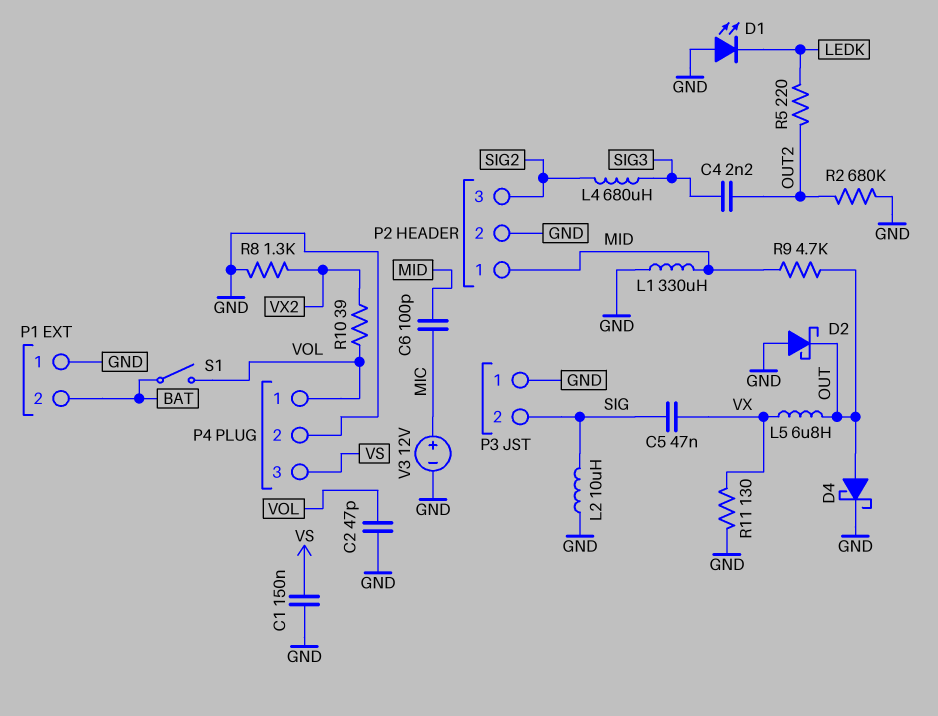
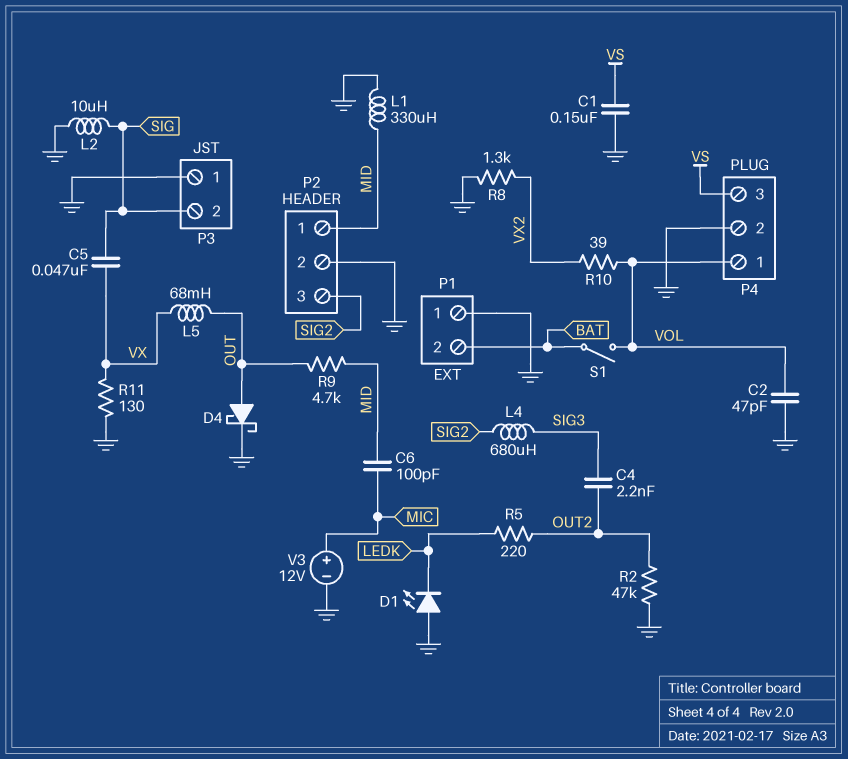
D2: schottky (A GND, K OUT) -> none
L5: 6.8uH (OUT, VX) -> 68mH (OUT, VX)
R2: 680k (GND, OUT2) -> 47k (GND, OUT2)

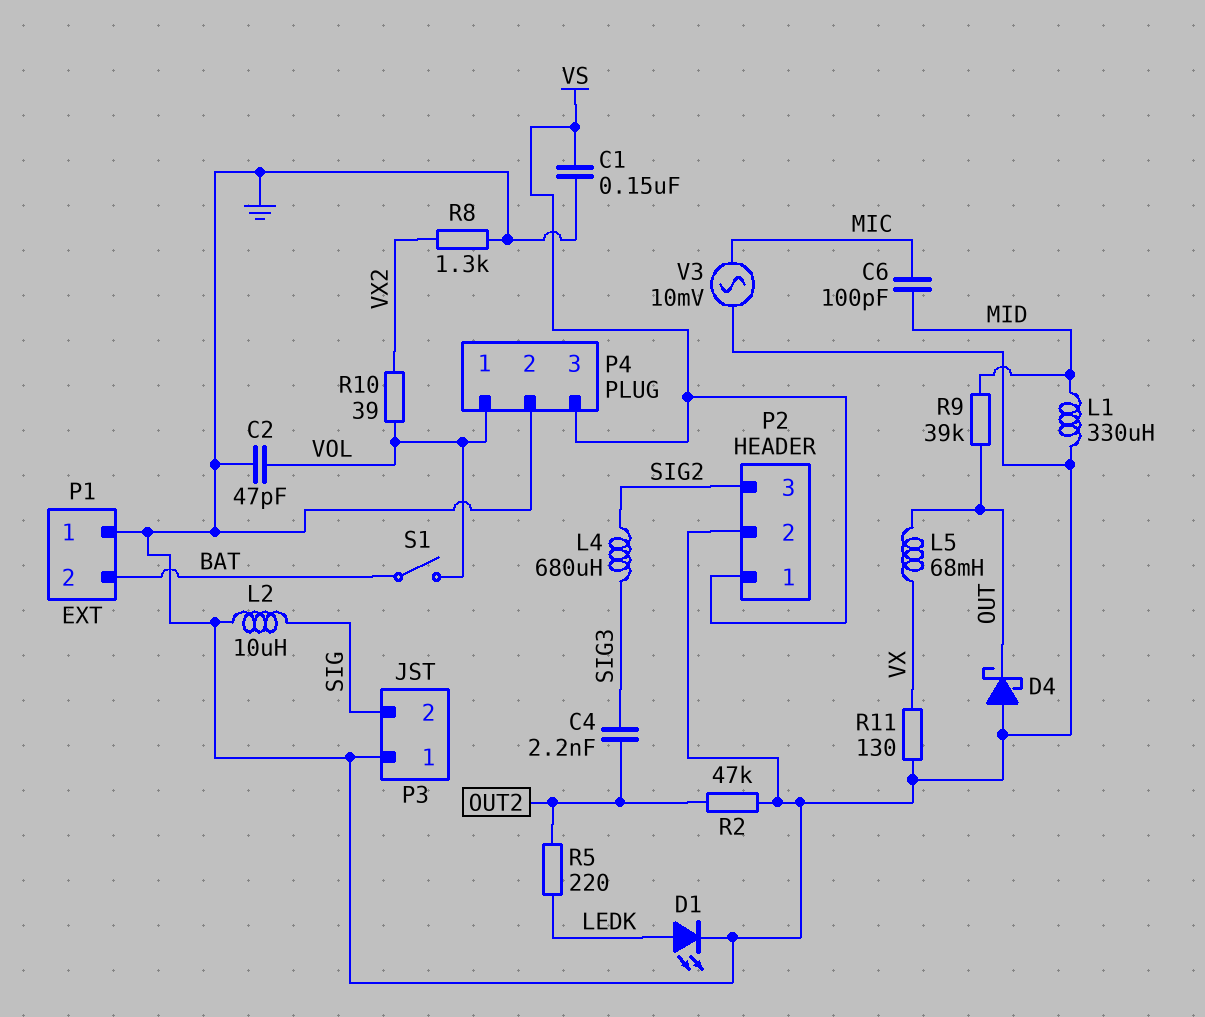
C5: 47nF (SIG, VX) -> none
D1: LED (A GND, K LEDK) -> LED (A LEDK, K GND)
D4: schottky (A OUT, K GND) -> schottky (A GND, K OUT)
P2 pin 1: MID -> VS
R9: 4.7k (MID, OUT) -> 39k (MID, OUT)
V3: 12V (plus MIC, minus GND) -> AC 10mV (GND, MIC)

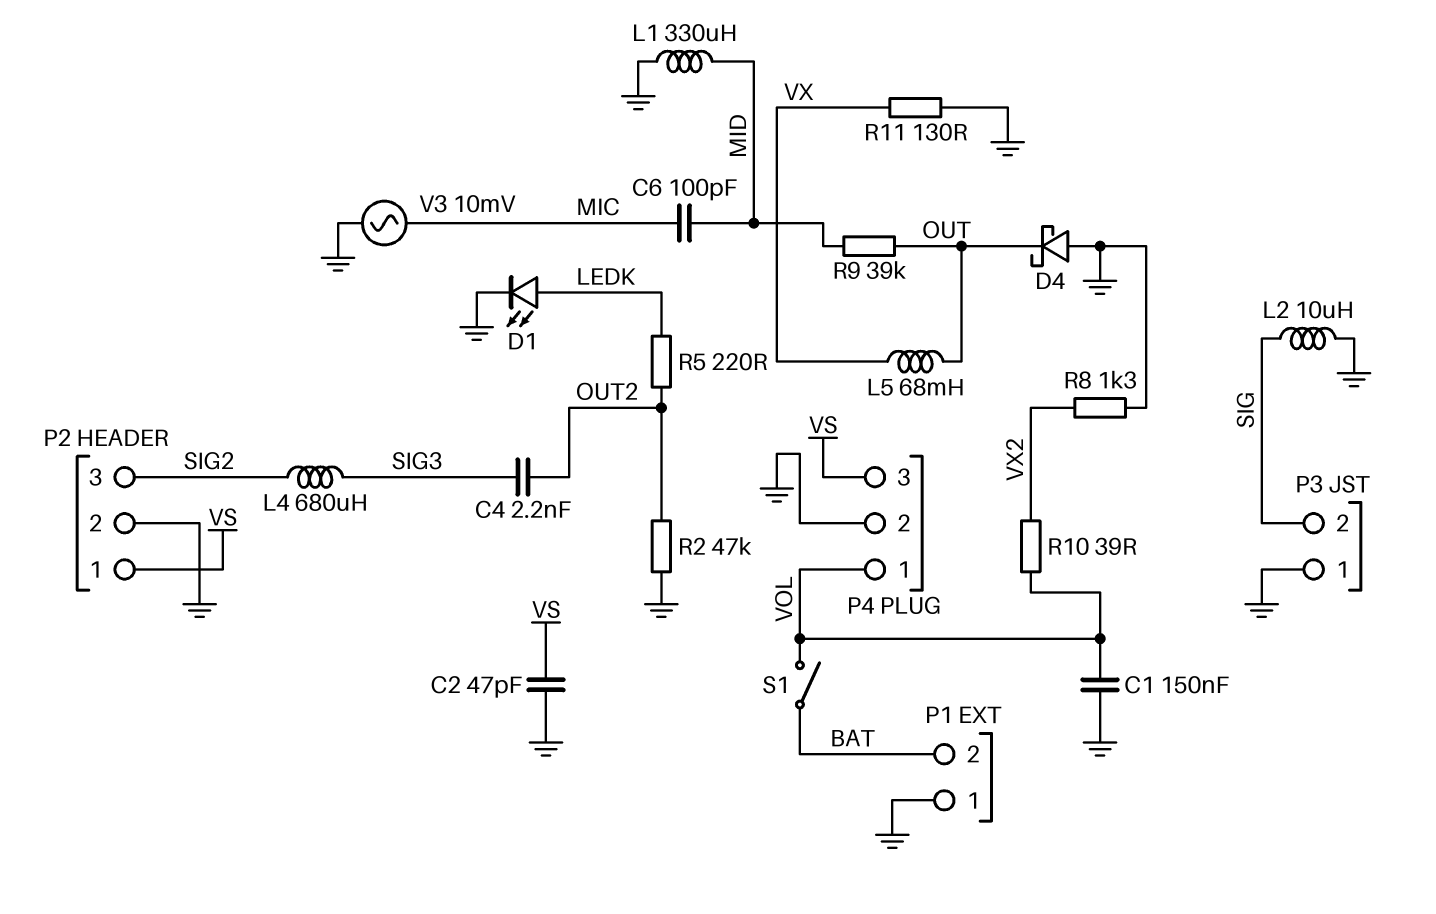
C1: 150nF (GND, VS) -> 150nF (GND, VOL)
C2: 47pF (GND, VOL) -> 47pF (GND, VS)

